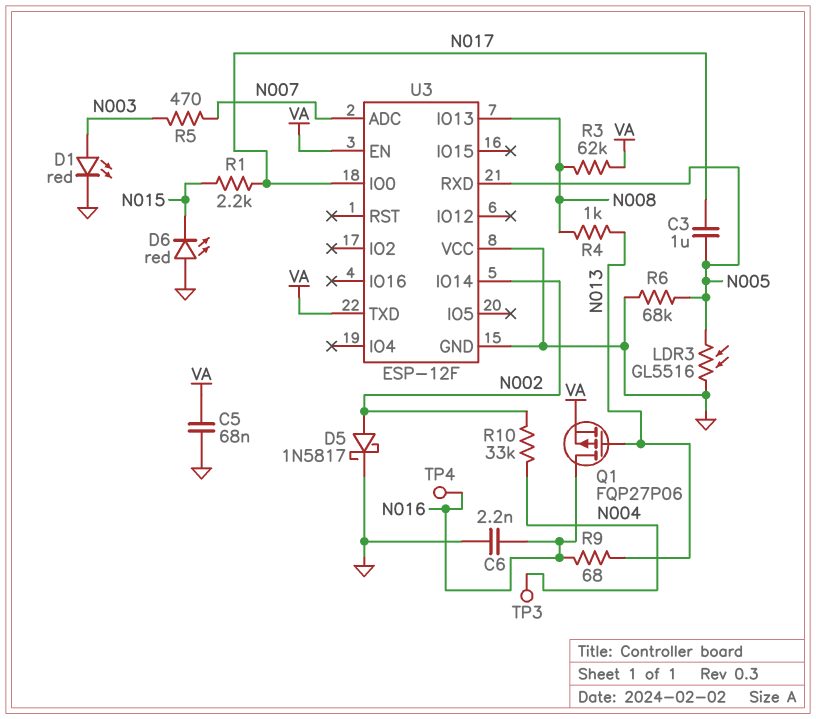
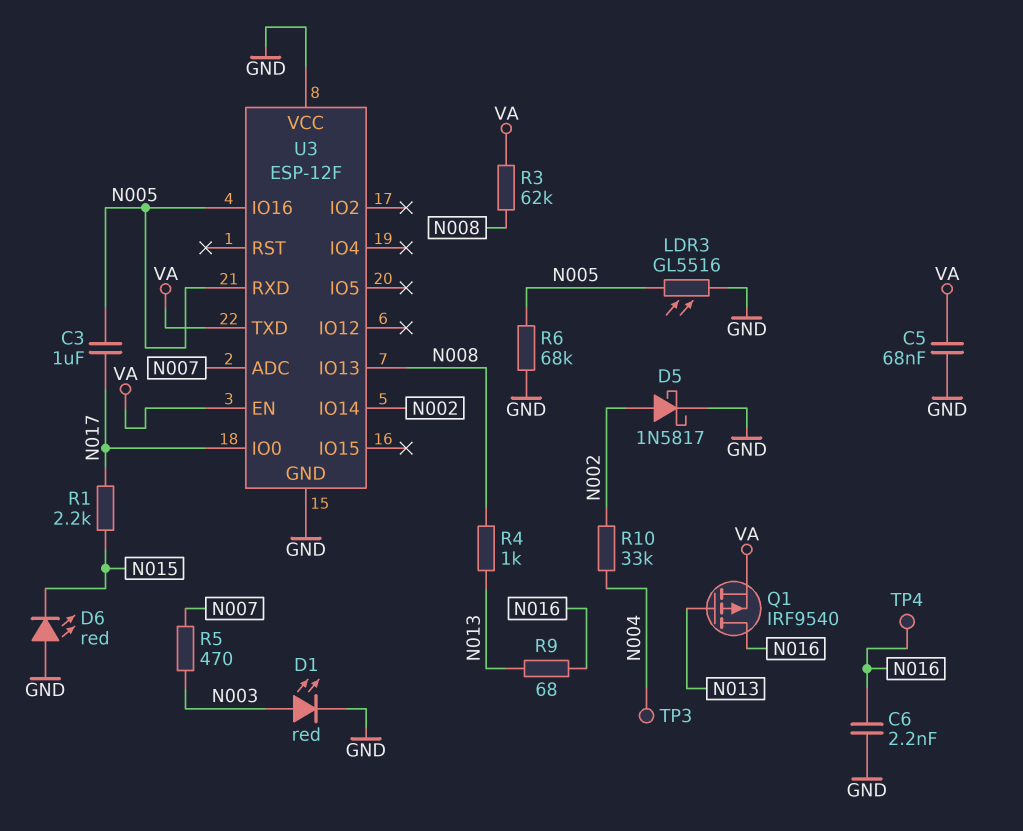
Q1: PMOS FQP27P06 (G N013, D N016, S VA) -> PMOS IRF9540 (G N013, D N016, S VA)
U3 pin IO16: none -> N005

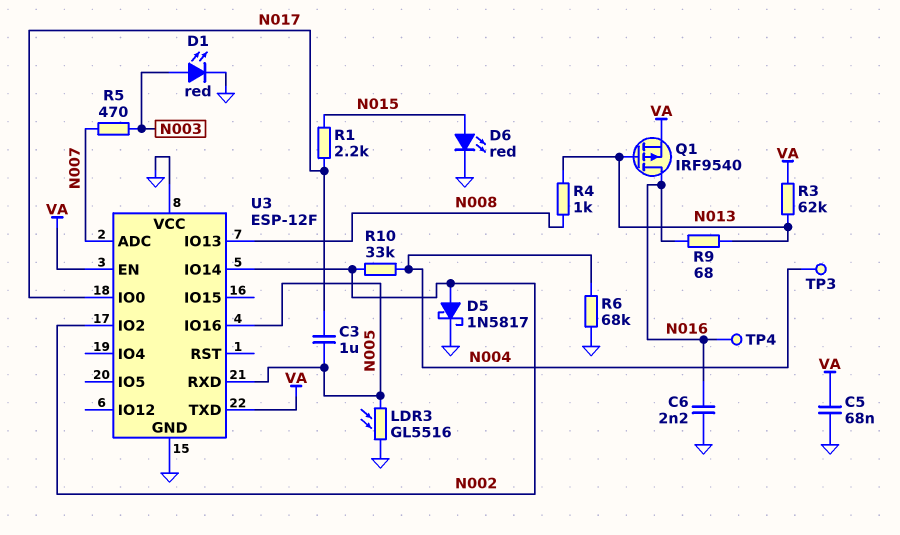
D6: LED red (A GND, K N015) -> LED red (A N015, K GND)
R3: 62k (N008, VA) -> 62k (N013, VA)
R6: 68k (GND, N005) -> 68k (GND, N004)
U3 pin IO2: none -> N002

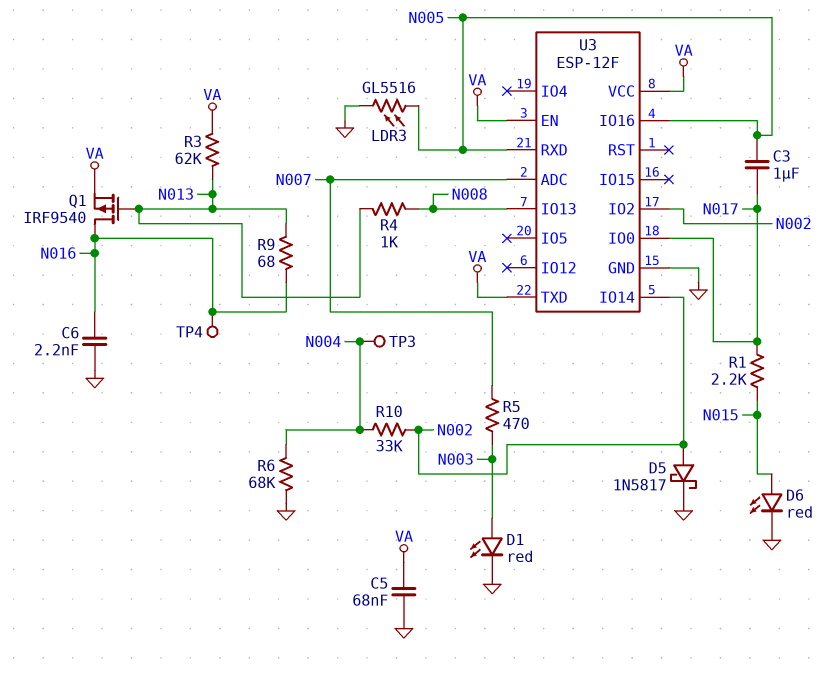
U3 pin VCC: GND -> VA

